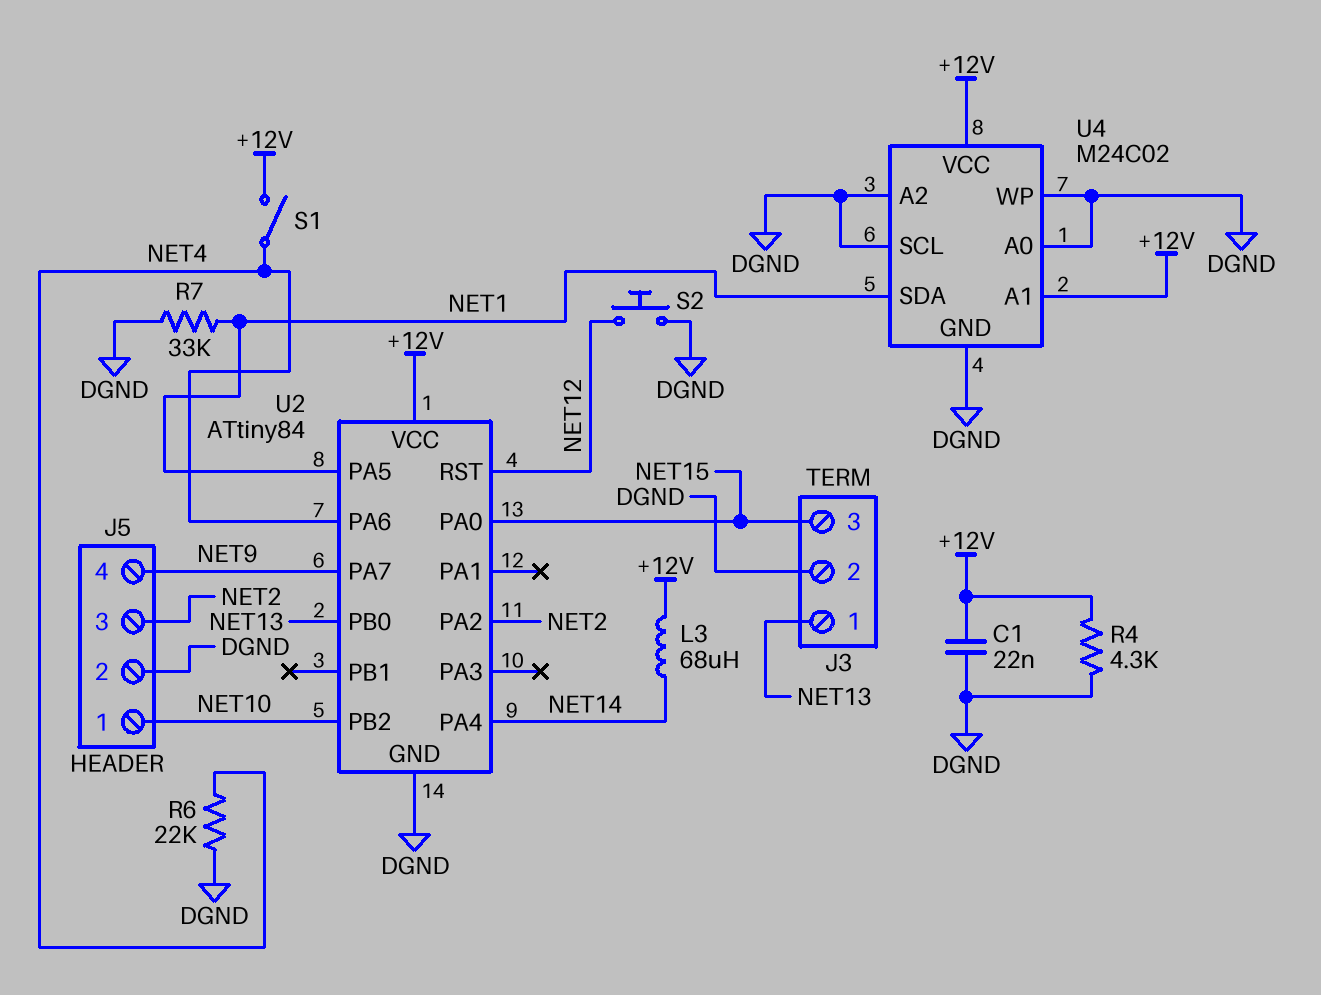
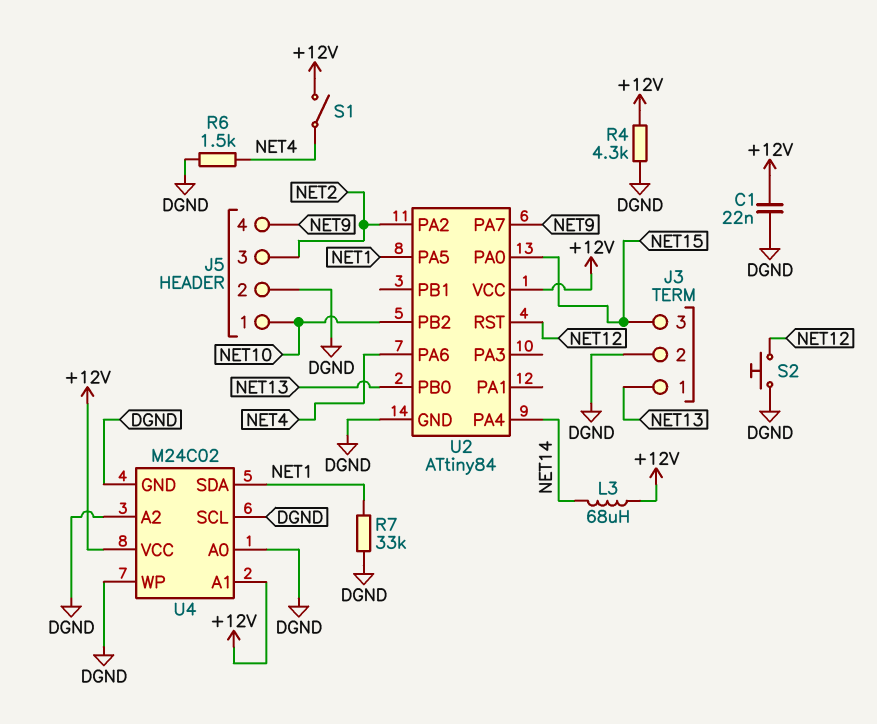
R6: 22k (DGND, NET4) -> 1.5k (DGND, NET4)

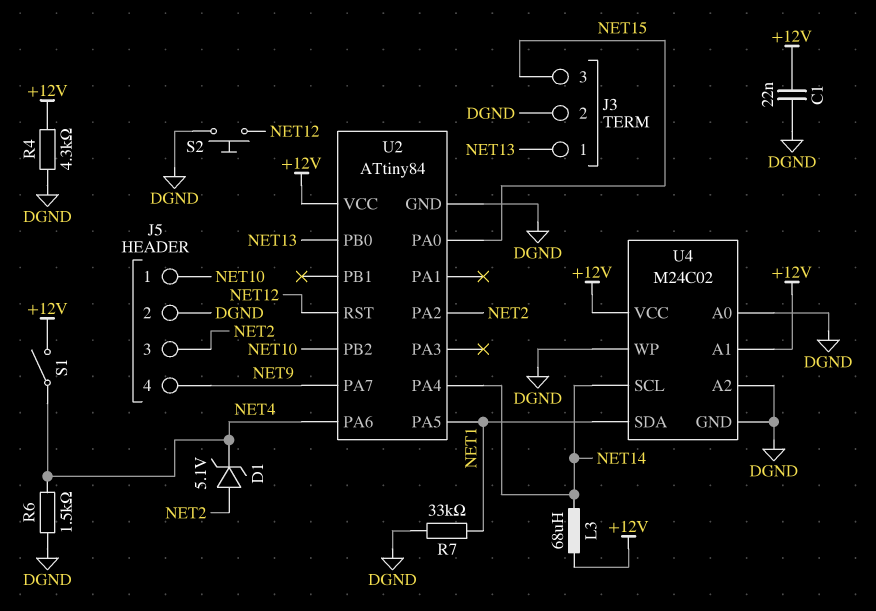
D1: none -> zener 5.1V (A NET2, K NET4)
U4 pin SCL: DGND -> NET14

